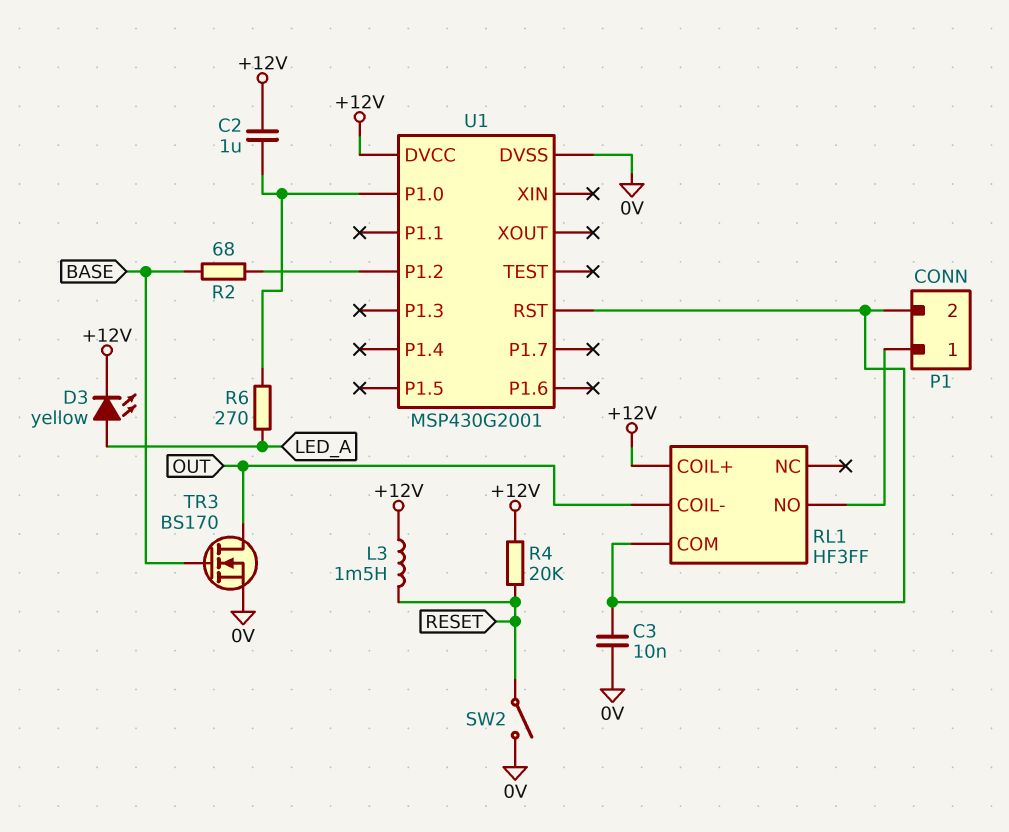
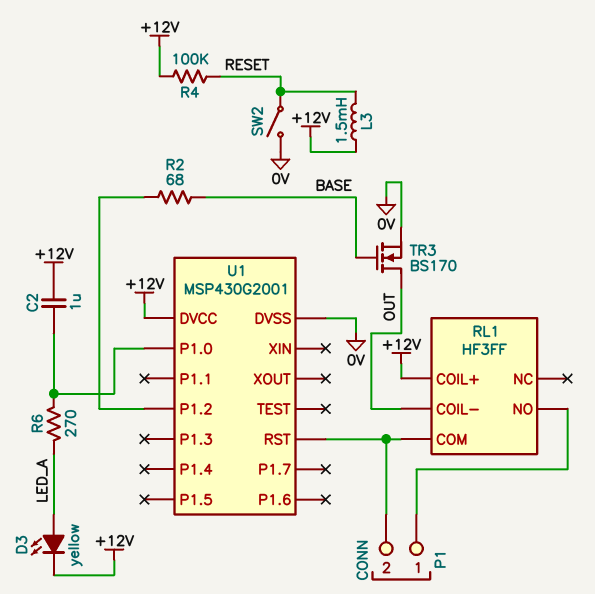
C3: 10nF (0V, P1/2) -> none
R4: 20k (+12V, RESET) -> 100k (+12V, RESET)

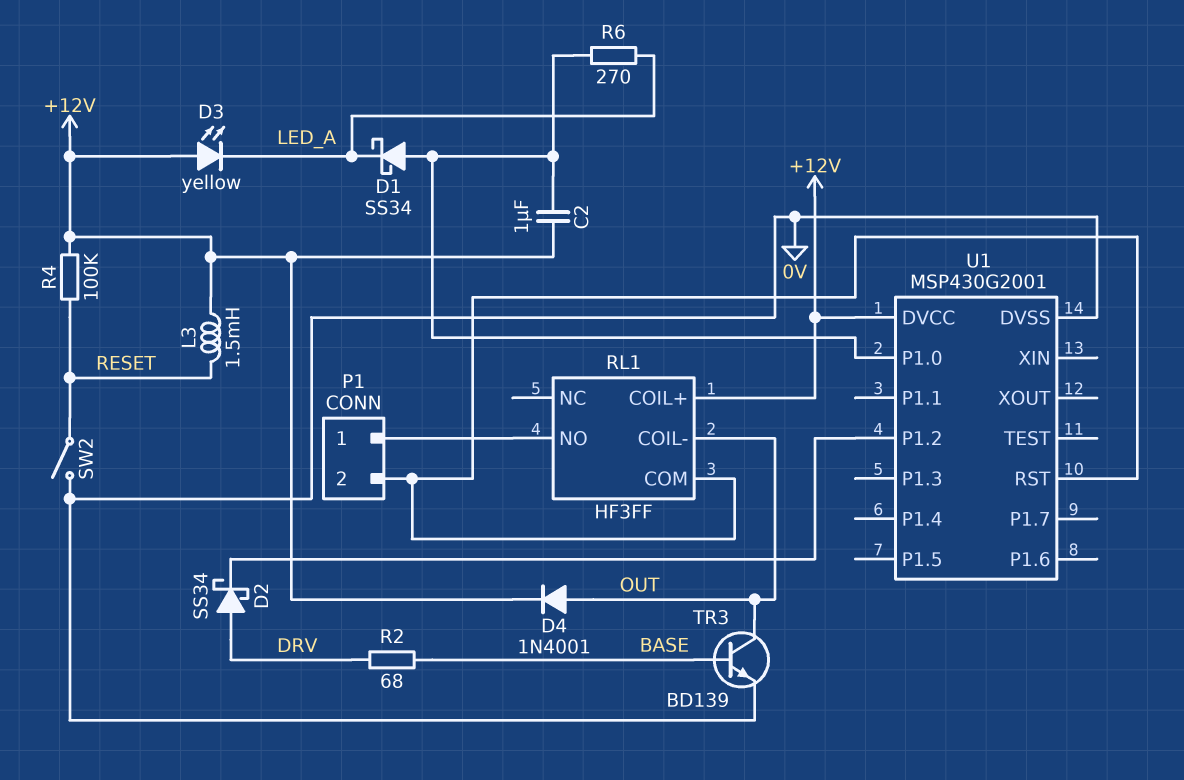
D1: none -> schottky SS34 (A U1/P1.0, K LED_A)
D2: none -> schottky SS34 (A DRV, K U1/P1.2)
D3: LED yellow (A LED_A, K +12V) -> LED yellow (A +12V, K LED_A)
D4: none -> diode 1N4001 (A OUT, K +12V)
R2: 68 (BASE, U1/P1.2) -> 68 (BASE, DRV)
TR3: NMOS BS170 (G BASE, D OUT, S 0V) -> NPN BD139 (B BASE, C OUT, E 0V)

